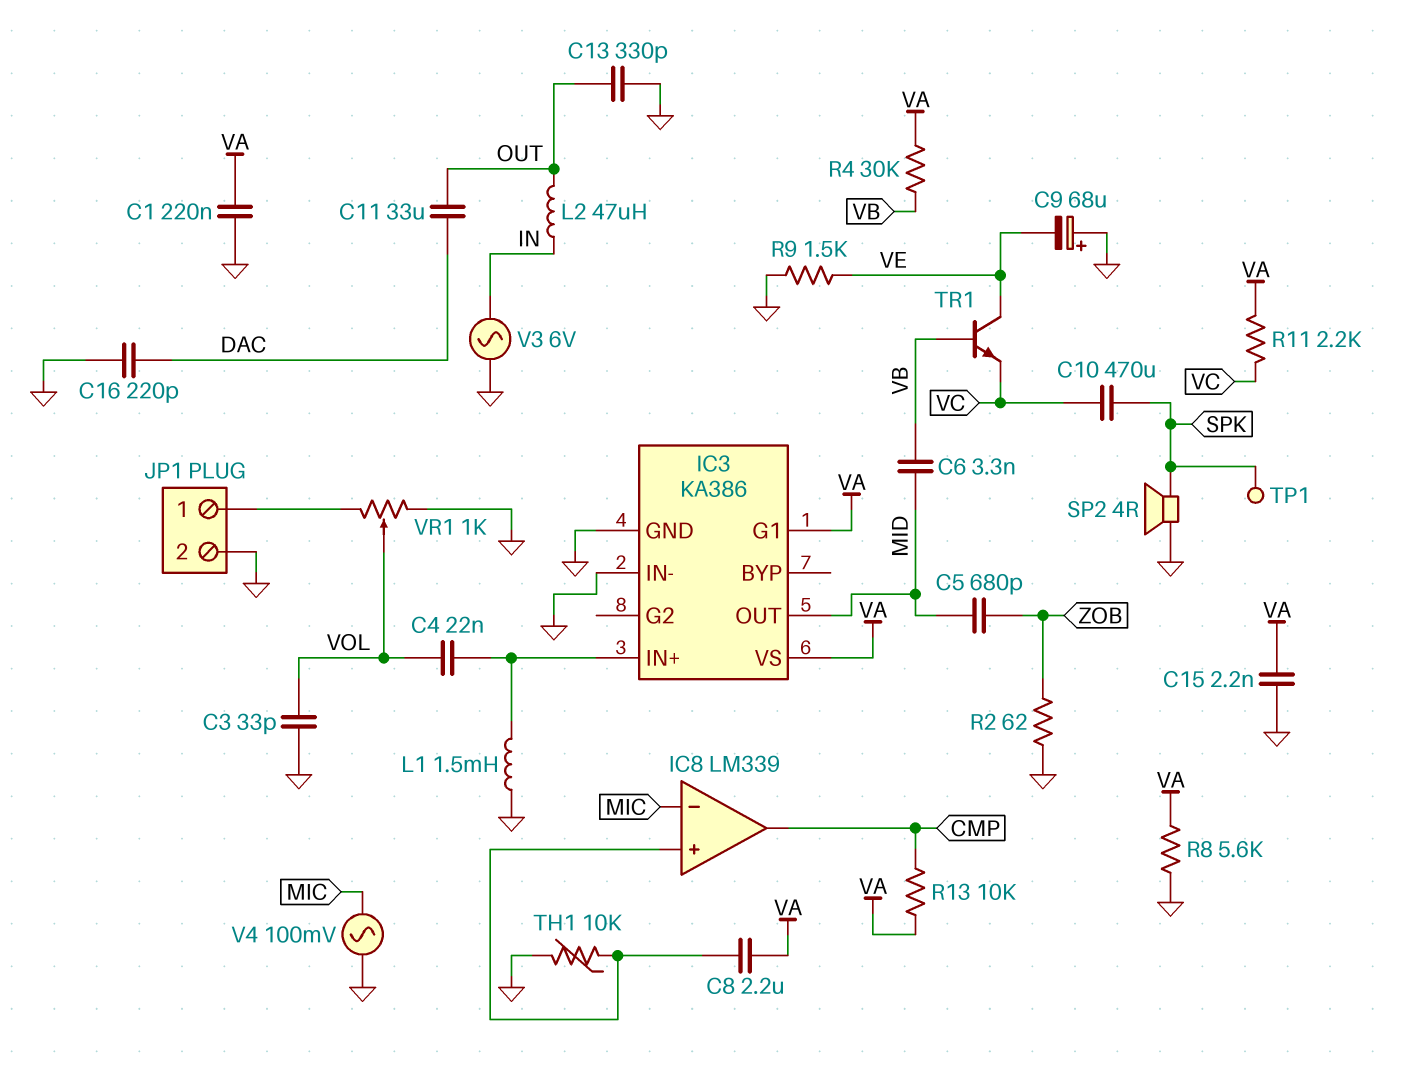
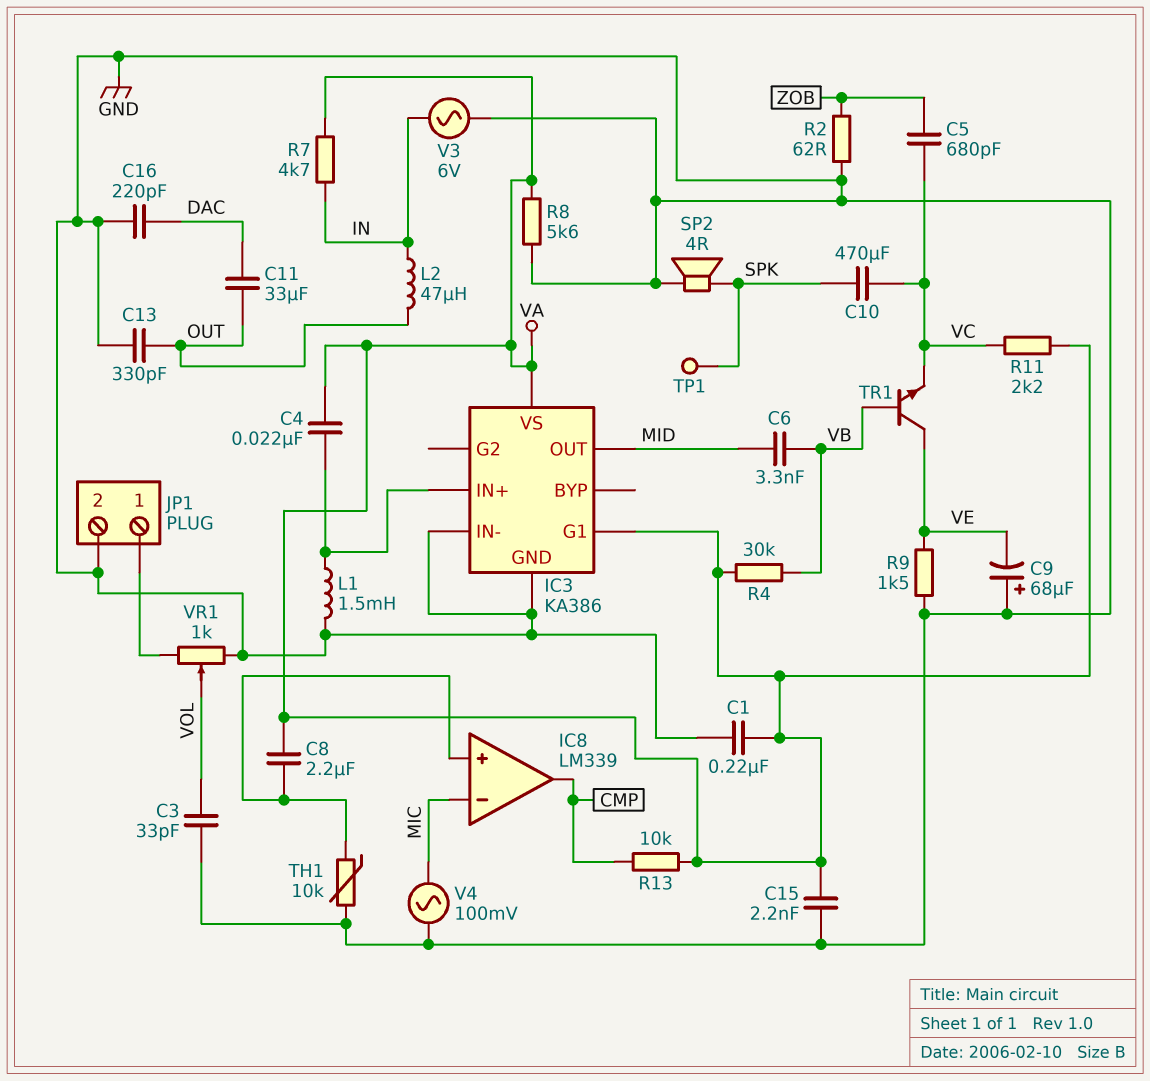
C4: 22nF (IC3/IN+, VOL) -> 22nF (IC3/IN+, VA)
C5: 680pF (MID, ZOB) -> 680pF (VC, ZOB)
R7: none -> 4.7k (IN, VA)

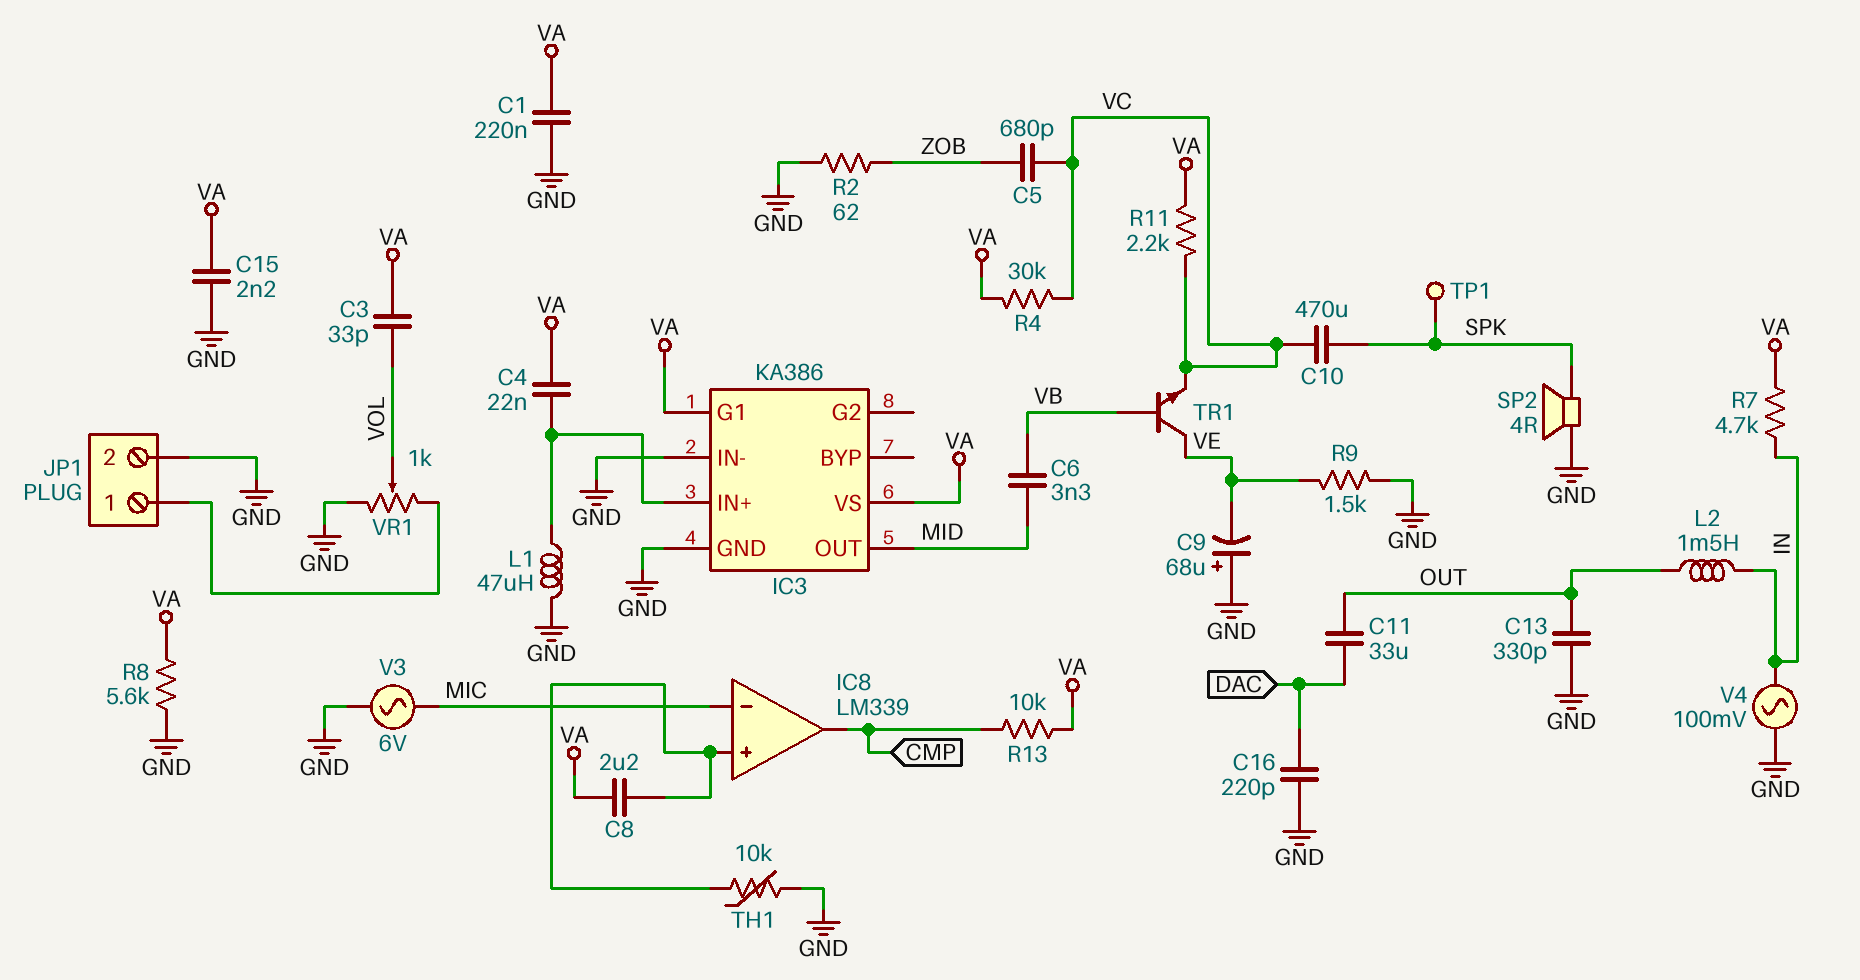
C3: 33pF (GND, VOL) -> 33pF (VA, VOL)
L1: 1.5mH (GND, IC3/IN+) -> 47uH (GND, IC3/IN+)
L2: 47uH (IN, OUT) -> 1.5mH (IN, OUT)
R4: 30k (VA, VB) -> 30k (VA, VC)
V3: AC 6V (GND, IN) -> AC 6V (GND, MIC)
V4: AC 100mV (GND, MIC) -> AC 100mV (GND, IN)

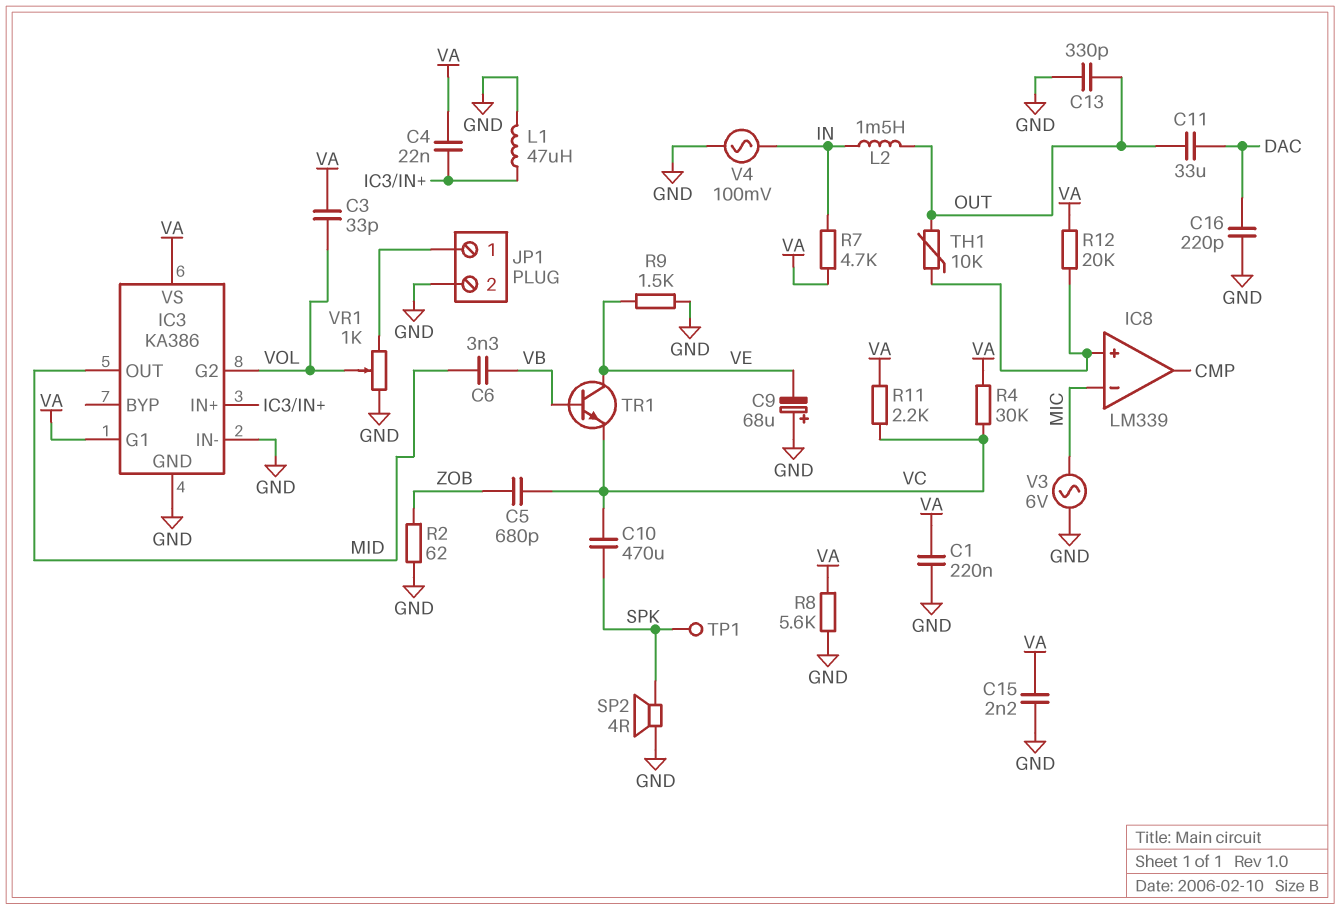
C8: 2.2uF (IC8/in+, VA) -> none
IC3 pin G2: none -> VOL
R12: none -> 20k (IC8/in+, VA)
R13: 10k (CMP, VA) -> none
TH1: 10k (GND, IC8/in+) -> 10k (IC8/in+, OUT)

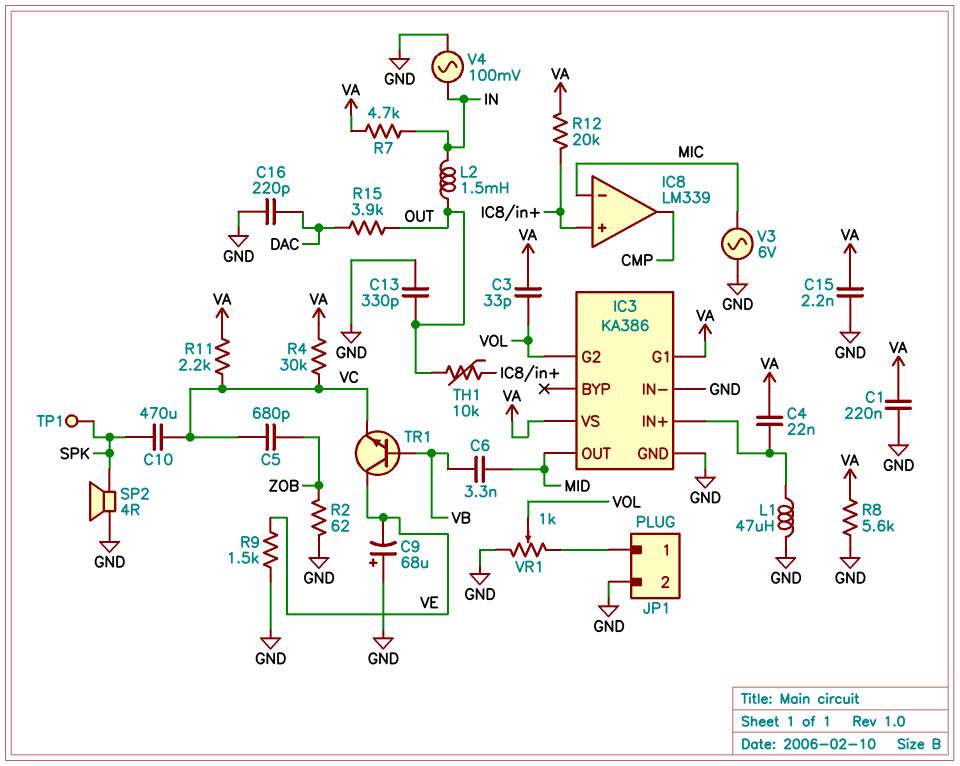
C11: 33uF (DAC, OUT) -> none
R15: none -> 3.9k (DAC, OUT)

